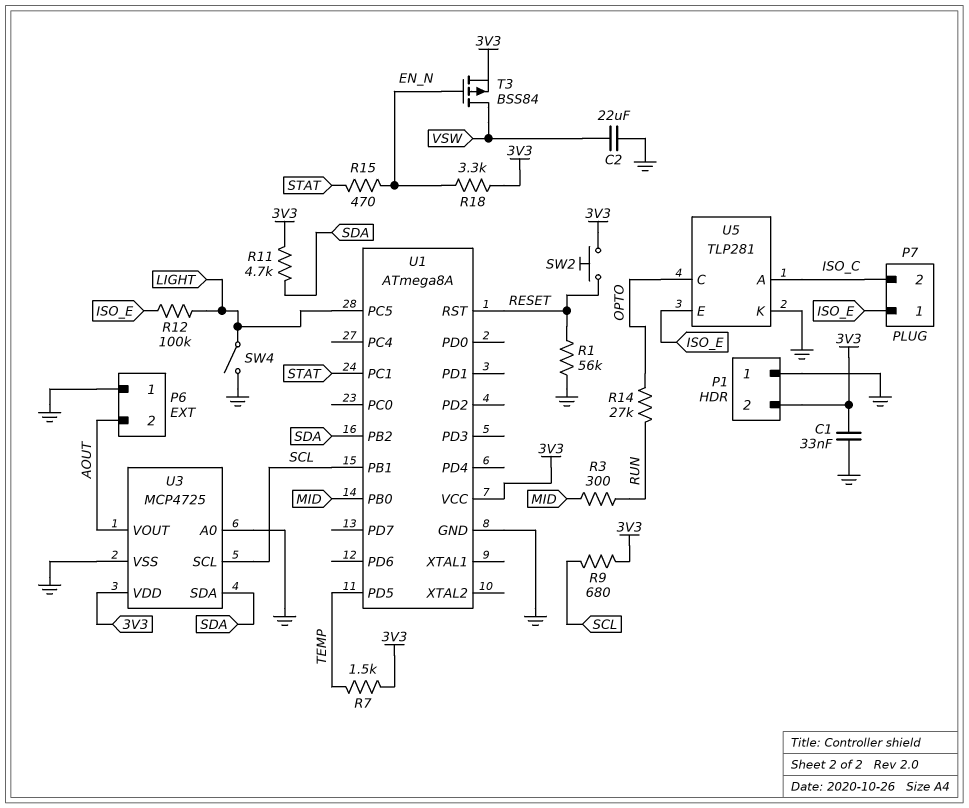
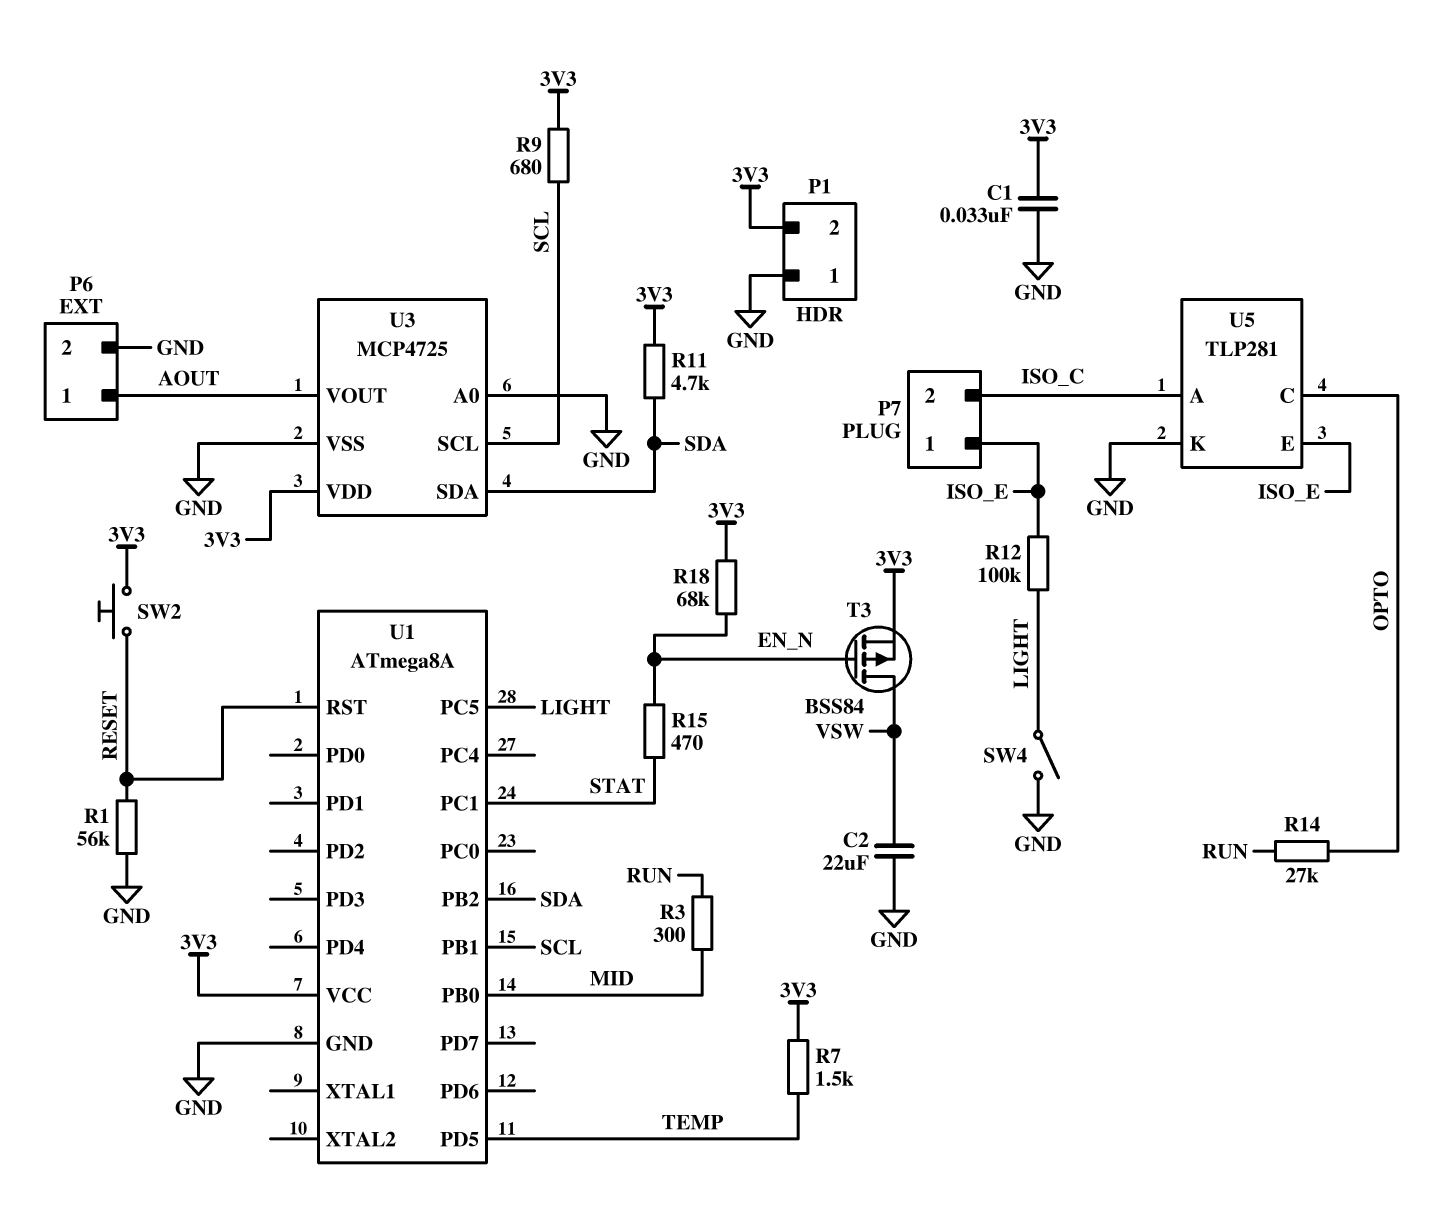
P6 pin 1: GND -> AOUT
P6 pin 2: AOUT -> GND
R18: 3.3k (3V3, EN_N) -> 68k (3V3, EN_N)

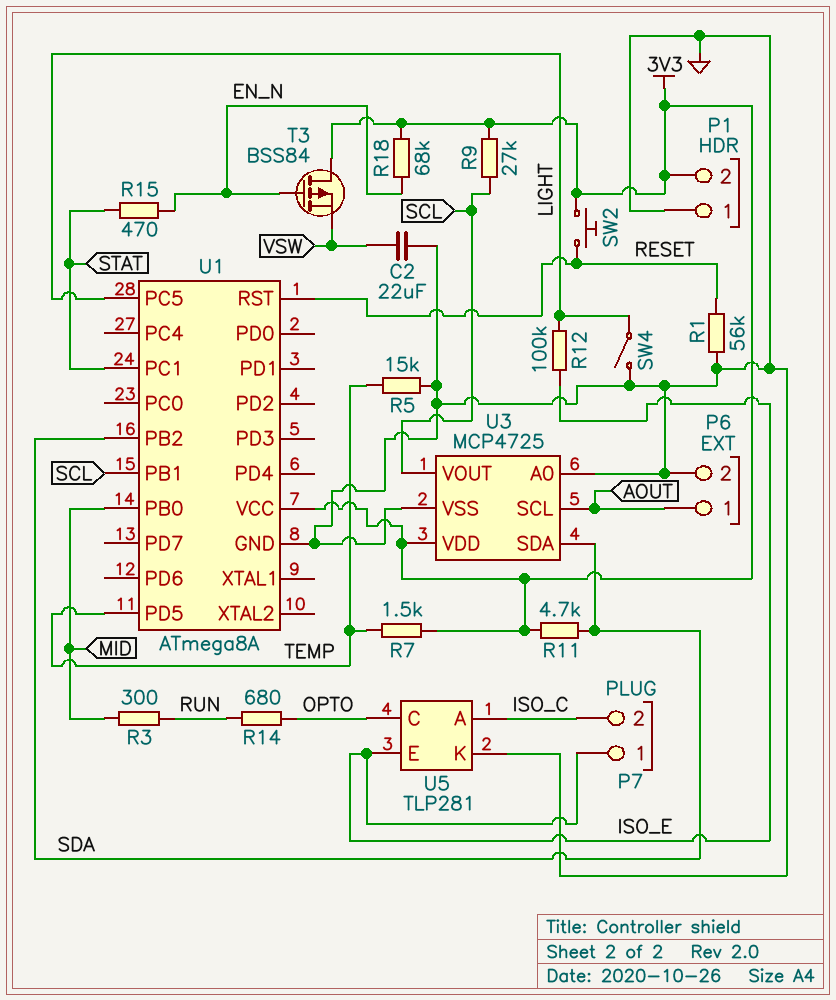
C1: 33nF (3V3, GND) -> none
R5: none -> 15k (GND, TEMP)
R9: 680 (3V3, SCL) -> 27k (3V3, SCL)
R14: 27k (OPTO, RUN) -> 680 (OPTO, RUN)
T3: PMOS BSS84 (G EN_N, D VSW, S 3V3) -> PMOS BSS84 (G EN_N, D 3V3, S VSW)
U3 pin SCL: SCL -> AOUT
U3 pin VOUT: AOUT -> SCL

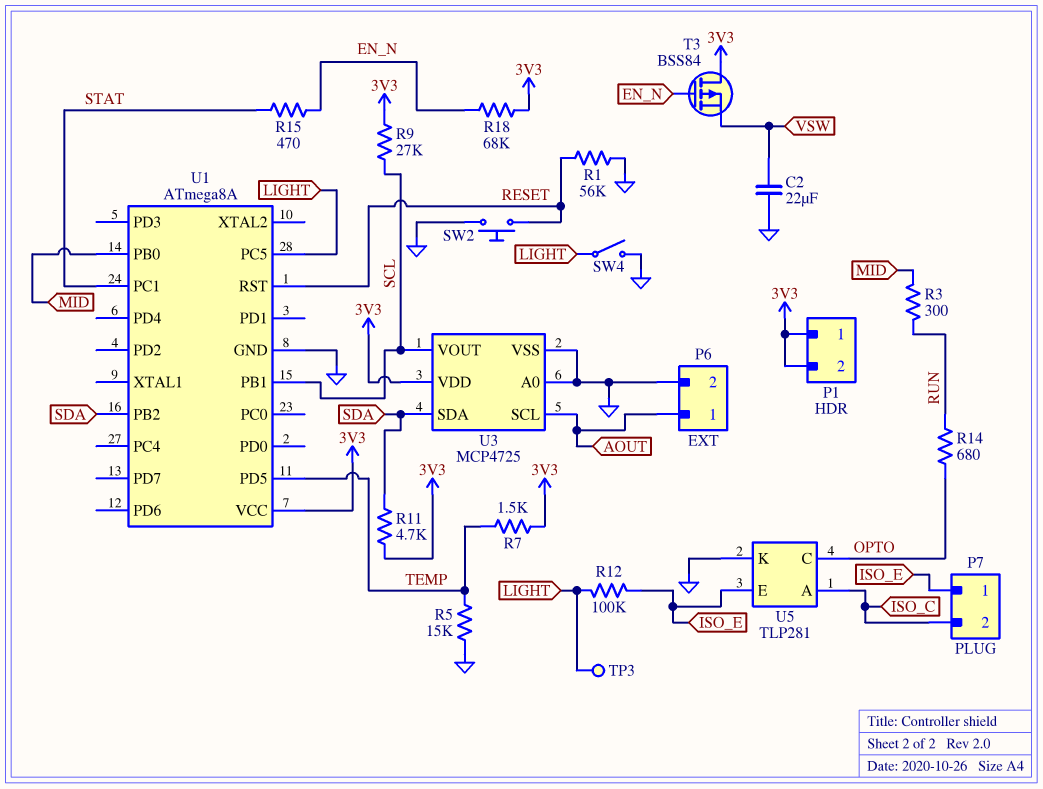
P1 pin 1: GND -> 3V3
SW2: button (3V3, RESET) -> button (GND, RESET)
TP3: none -> test point (LIGHT)

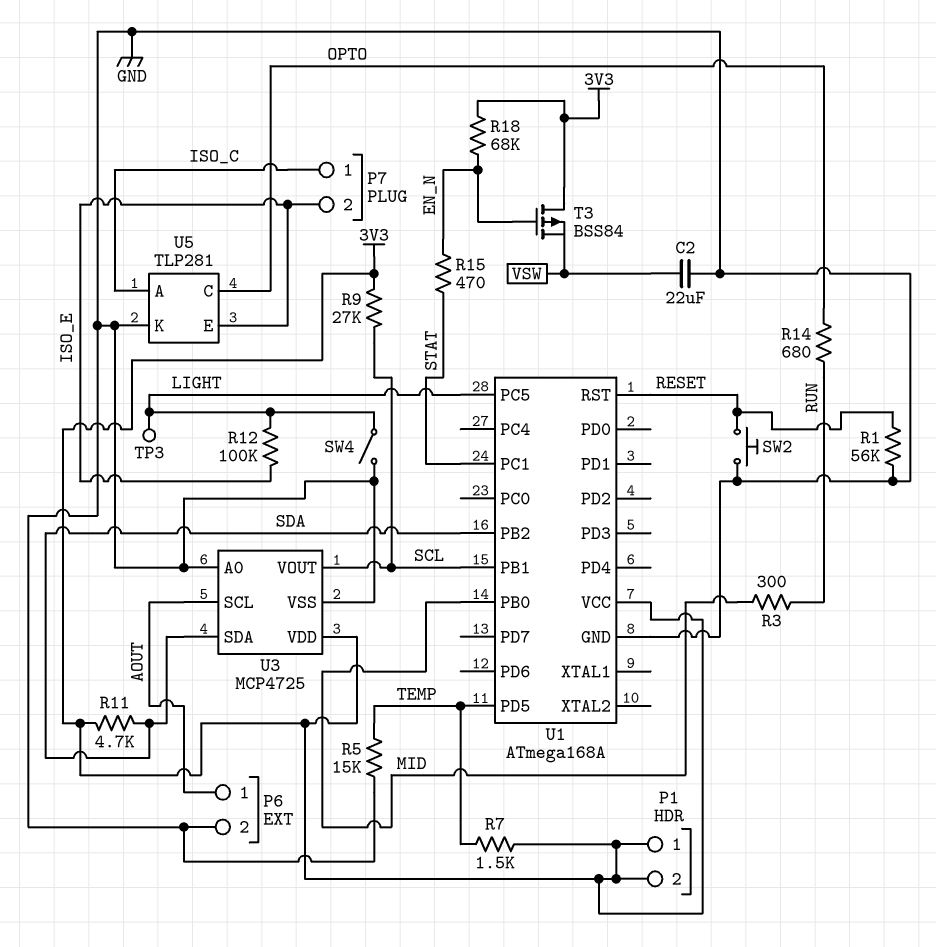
P7 pin 1: ISO_E -> ISO_C
P7 pin 2: ISO_C -> ISO_E
U1: ATmega8A -> ATmega168A

